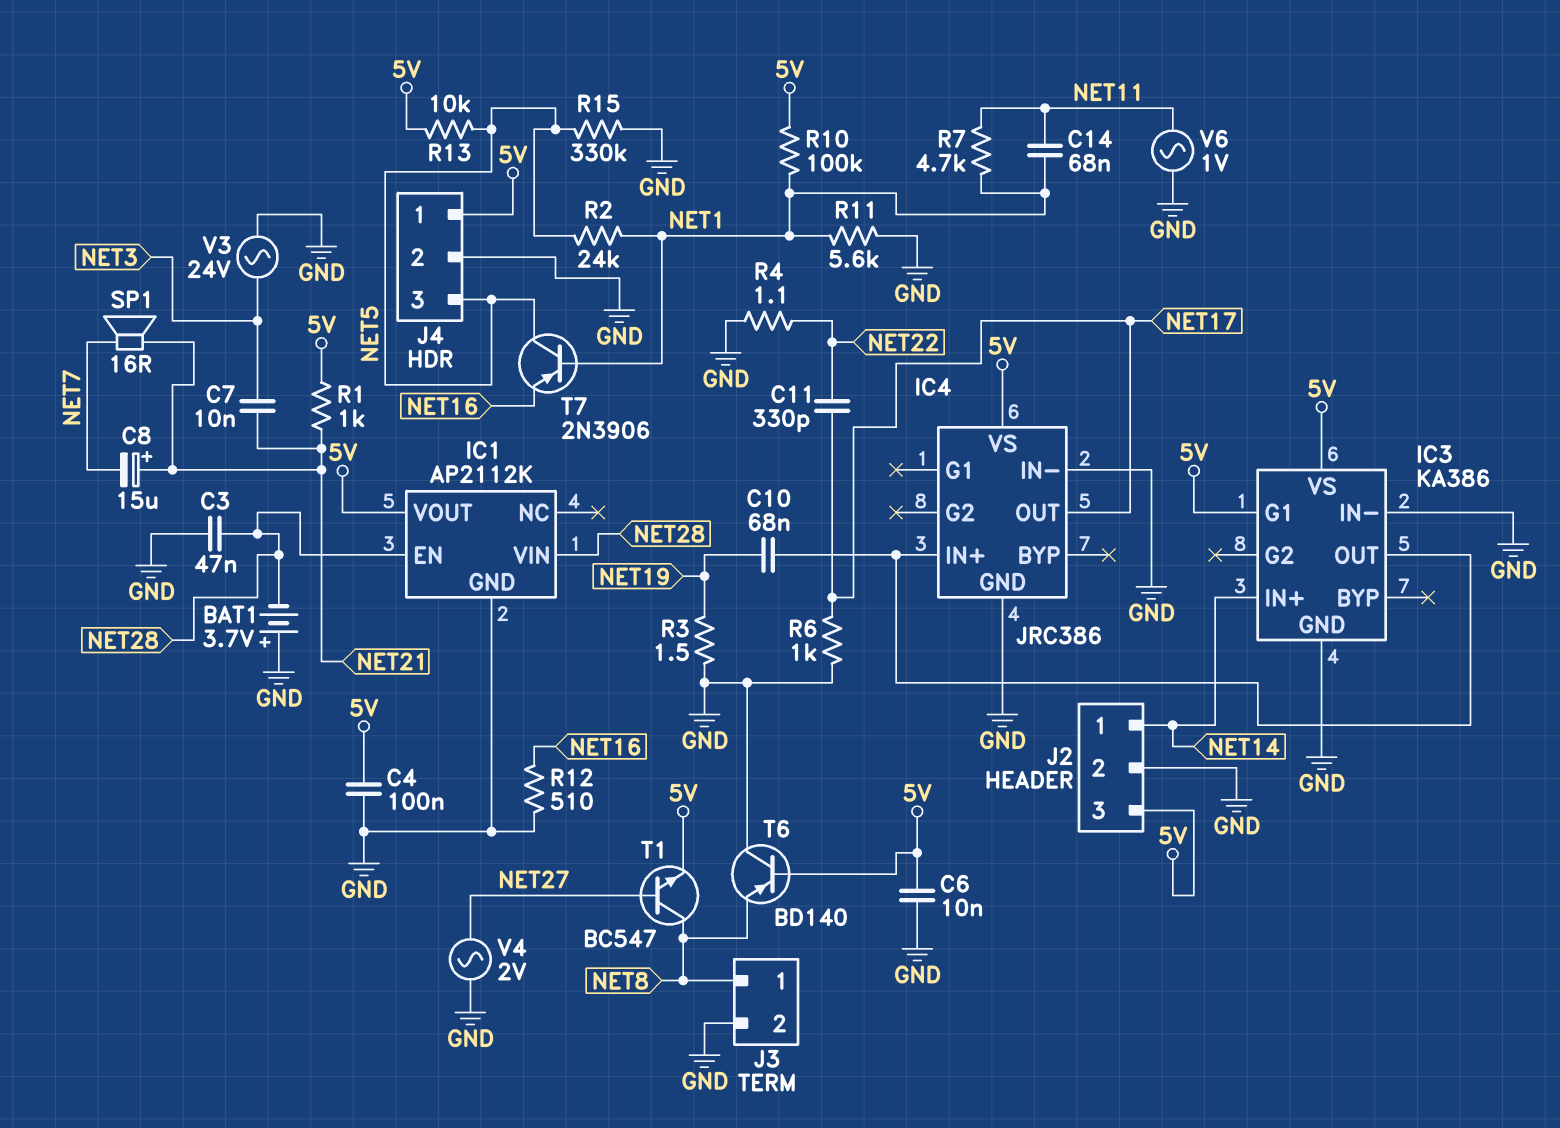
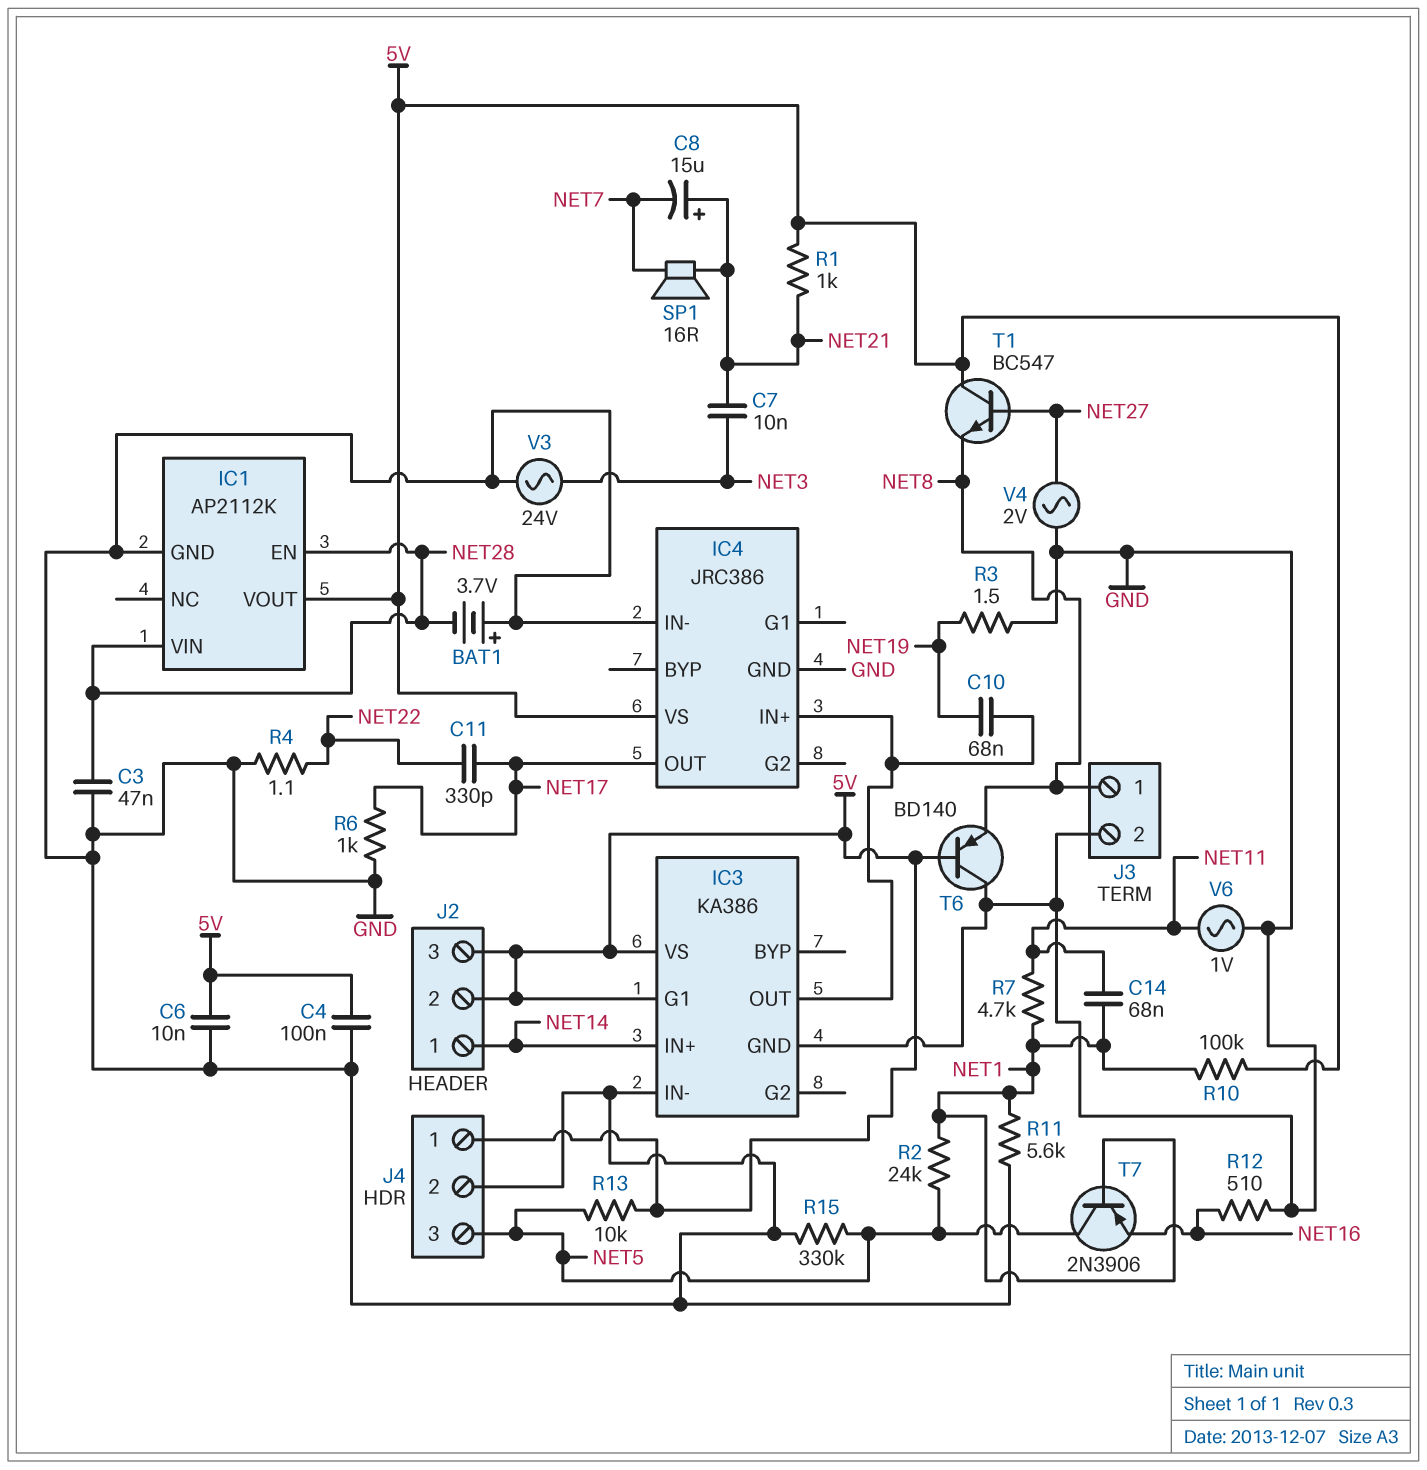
J2 pin 2: GND -> 5V
T1: NPN BC547 (B NET27, C NET8, E 5V) -> NPN BC547 (B NET27, C 5V, E NET8)

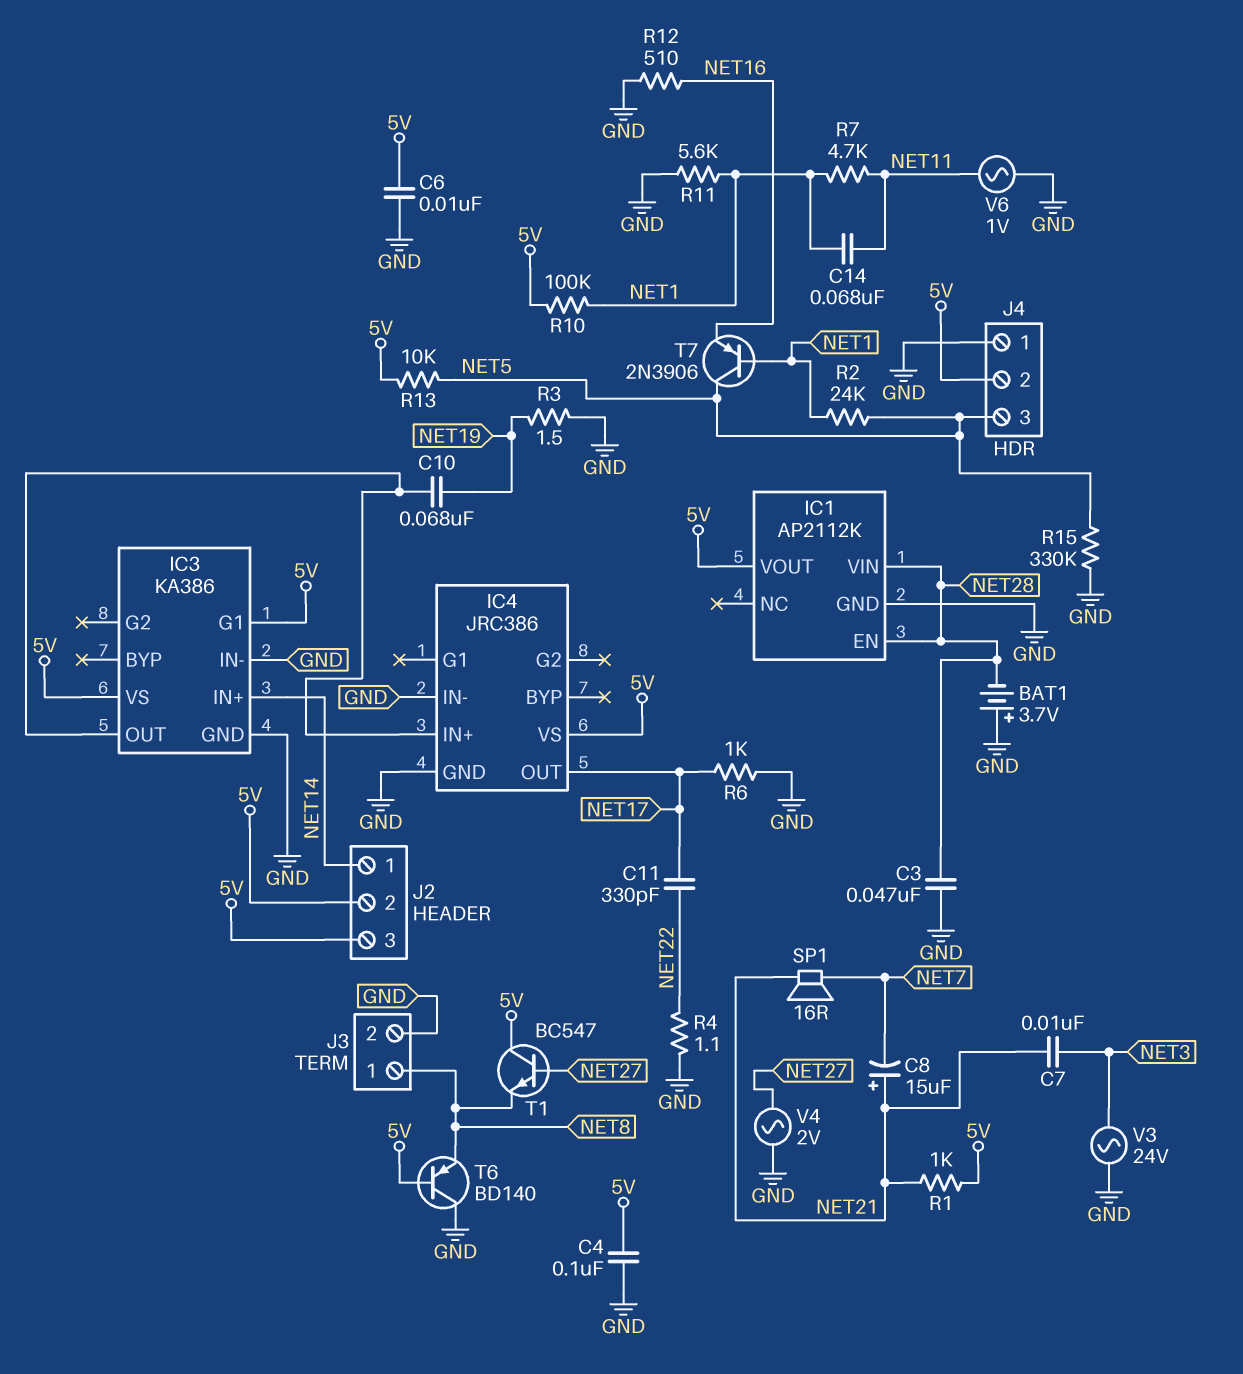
J4 pin 1: 5V -> GND
J4 pin 2: GND -> 5V

